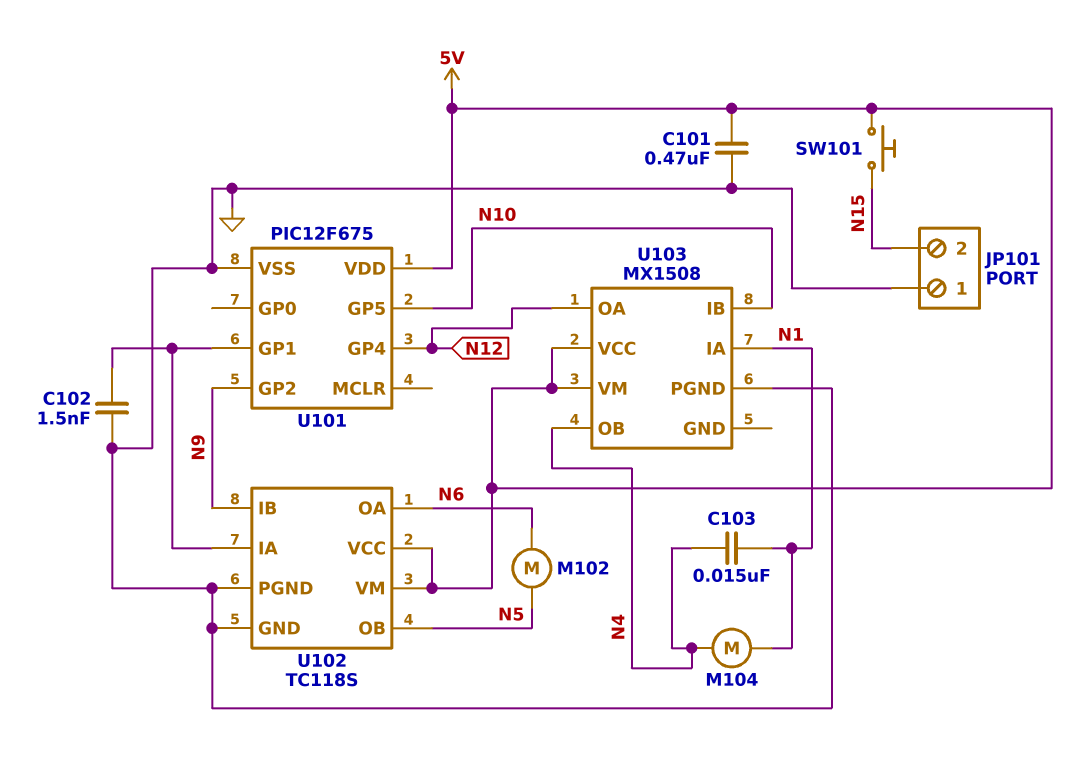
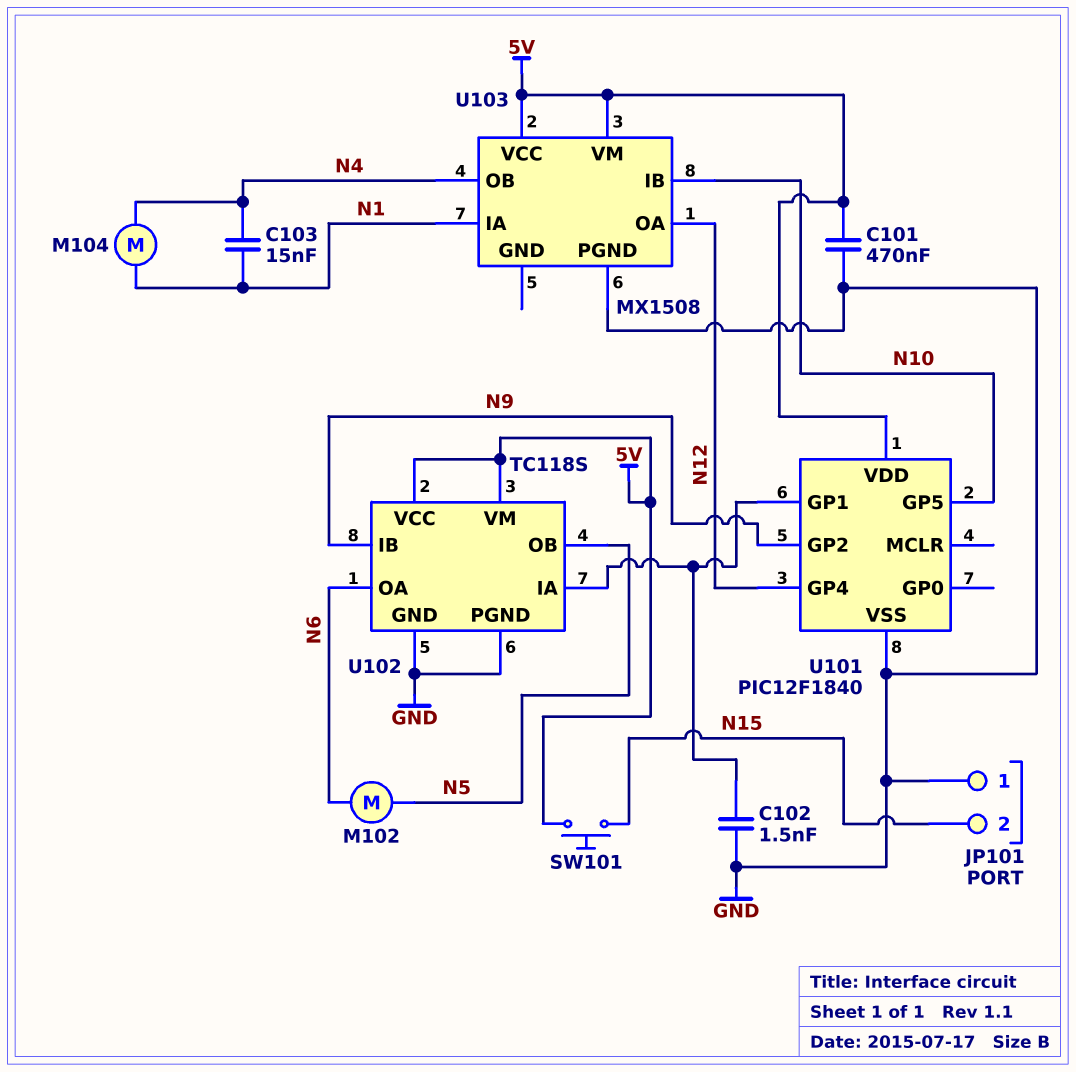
U101: PIC12F675 -> PIC12F1840

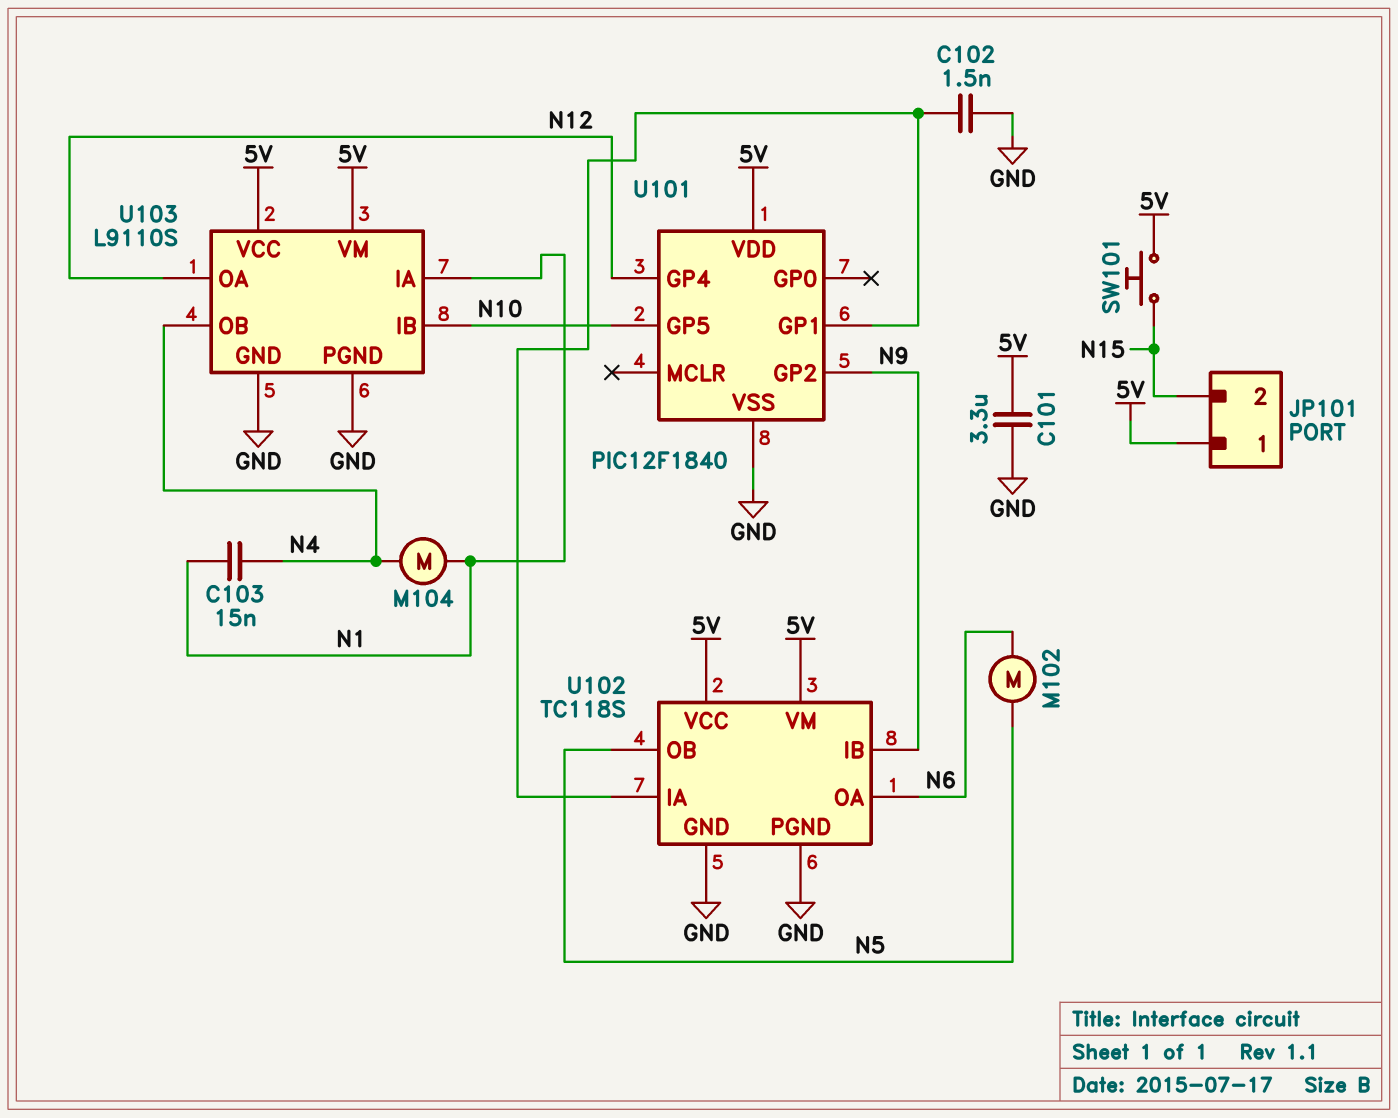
C101: 470nF (5V, GND) -> 3.3uF (5V, GND)
JP101 pin 1: GND -> 5V
U103: MX1508 -> L9110S
U103 pin GND: none -> GND

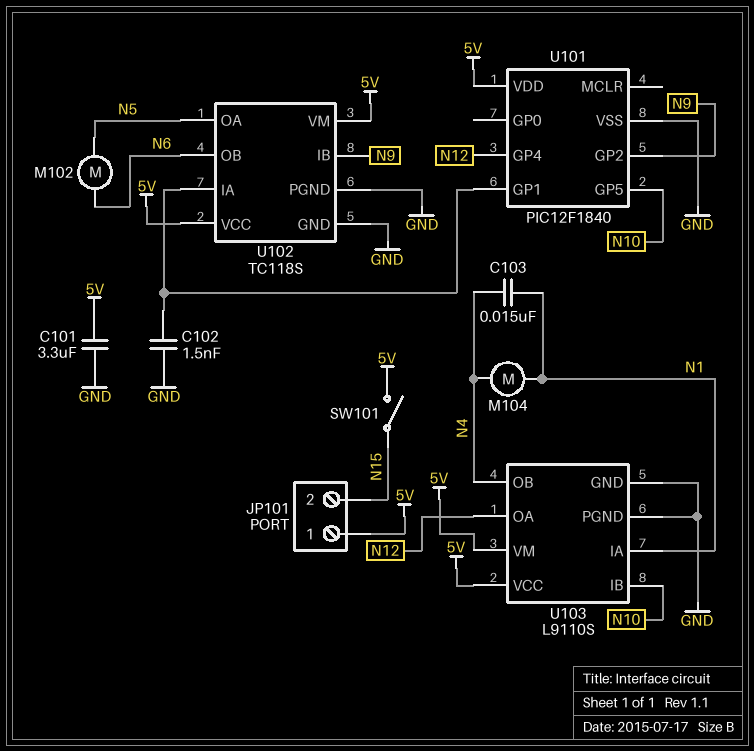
SW101: button (5V, N15) -> switch (5V, N15)
U102 pin OA: N6 -> N5
U102 pin OB: N5 -> N6

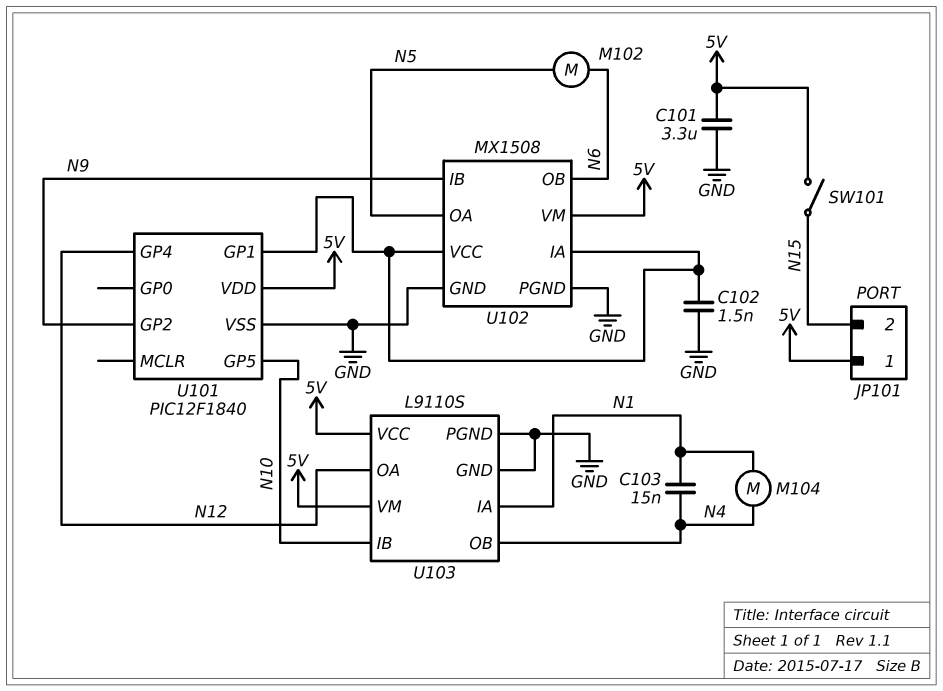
U102: TC118S -> MX1508
U102 pin VCC: 5V -> U101/GP1

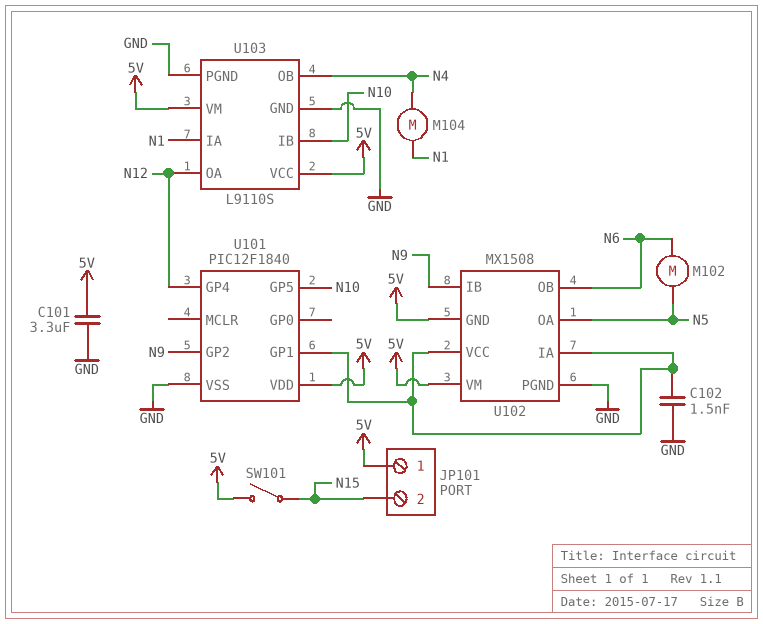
C103: 15nF (N1, N4) -> none
U102 pin GND: GND -> 5V

